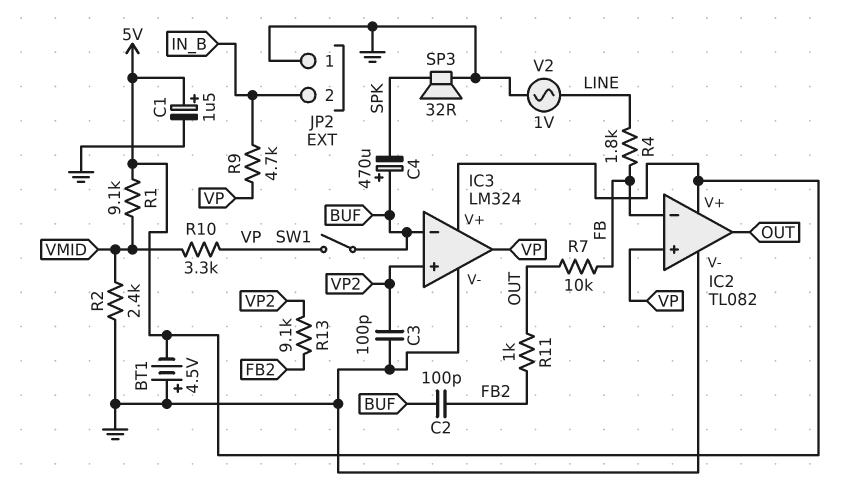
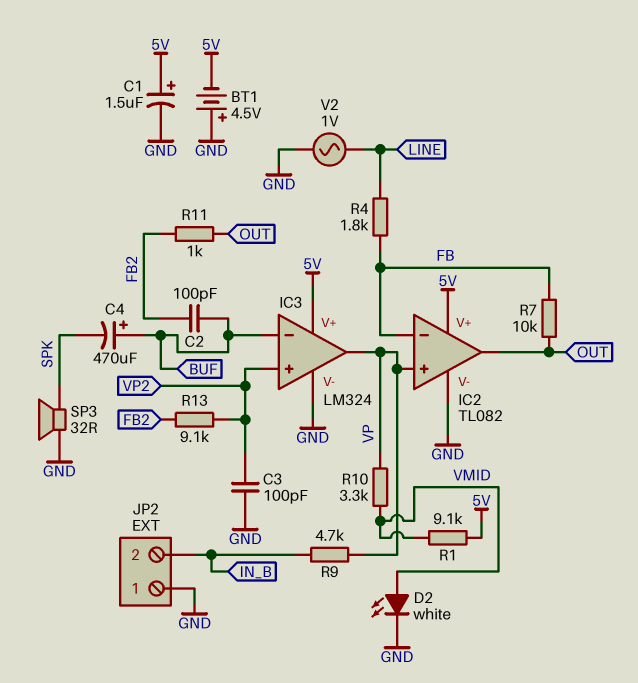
D2: none -> LED white (A VMID, K GND)
R2: 2.4k (GND, VMID) -> none
SW1: switch (BUF, VP) -> none

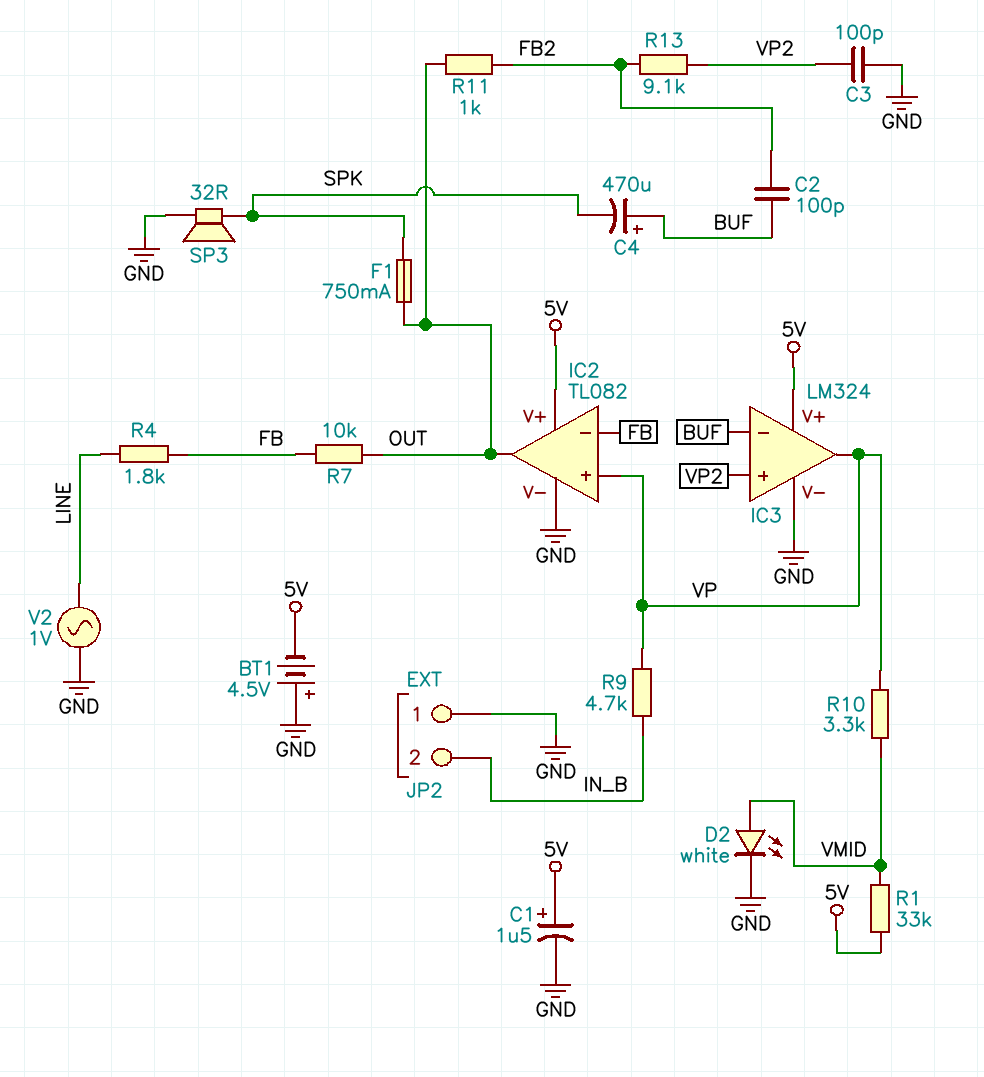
F1: none -> 750mA (OUT, SPK)
R1: 9.1k (5V, VMID) -> 33k (5V, VMID)

